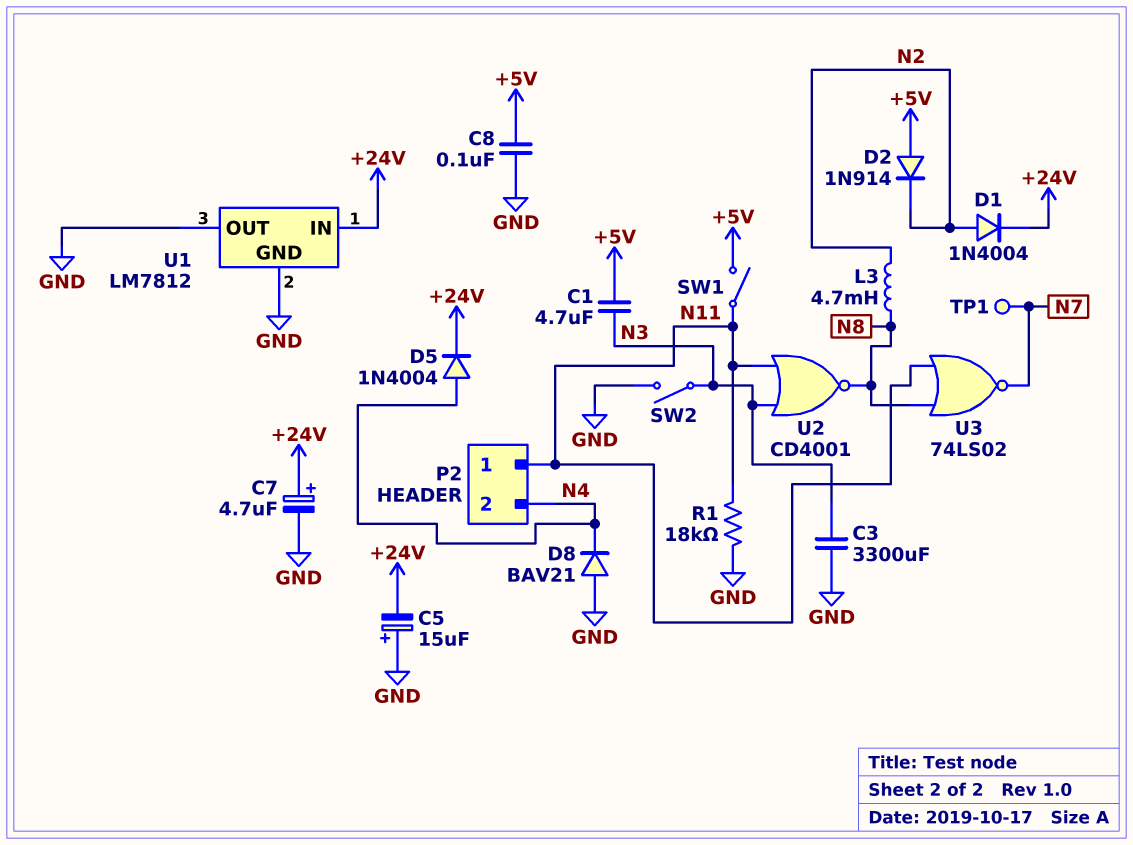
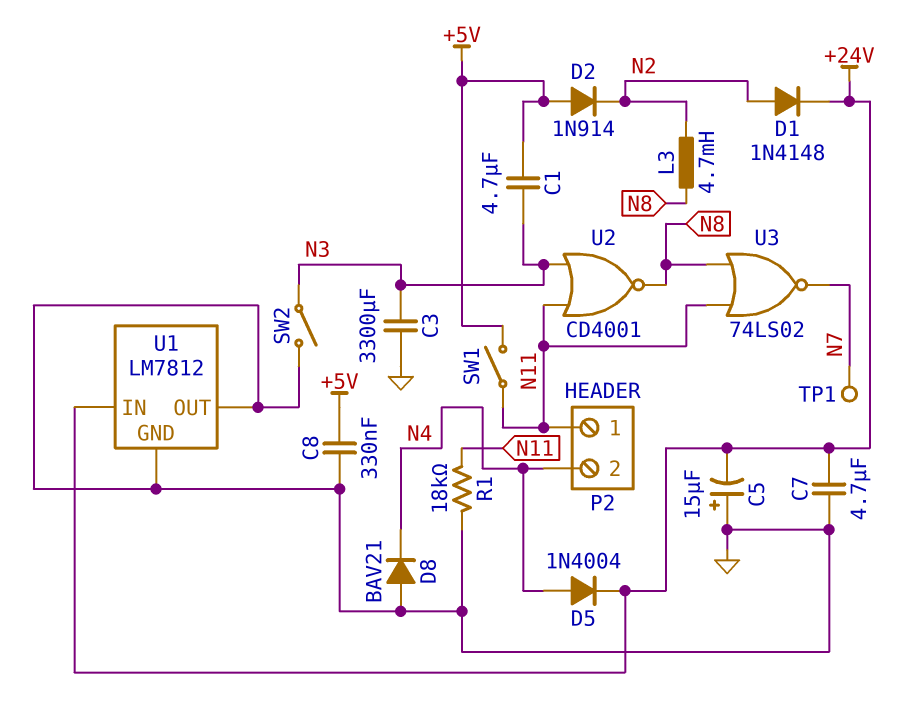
C7: 4.7uF (plus +24V, minus GND) -> 4.7uF (+24V, GND)
C8: 100nF (+5V, GND) -> 330nF (+5V, GND)
D1: diode 1N4004 (A N2, K +24V) -> diode 1N4148 (A N2, K +24V)

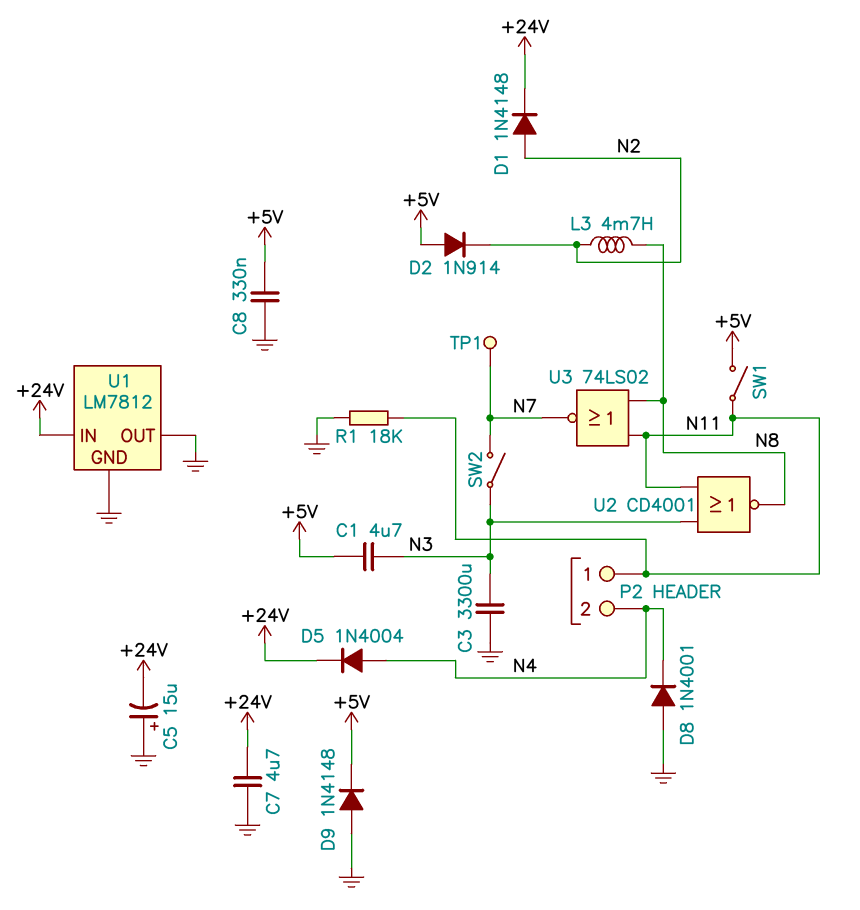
D8: diode BAV21 (A GND, K N4) -> diode 1N4001 (A GND, K N4)
D9: none -> diode 1N4148 (A GND, K +5V)
SW2: switch (GND, N3) -> switch (N3, N7)

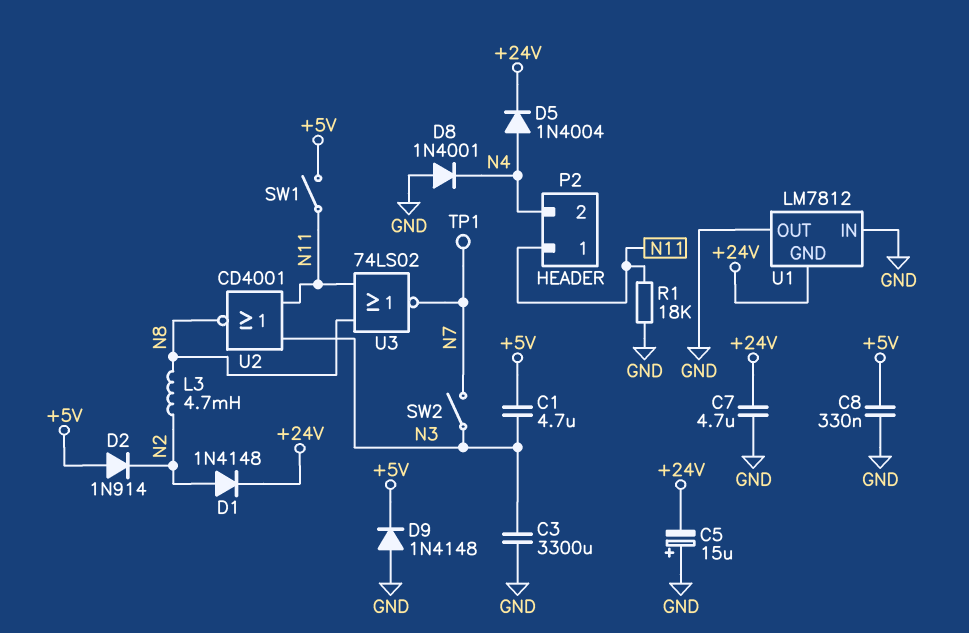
U1 pin GND: GND -> +24V
U1 pin IN: +24V -> GND

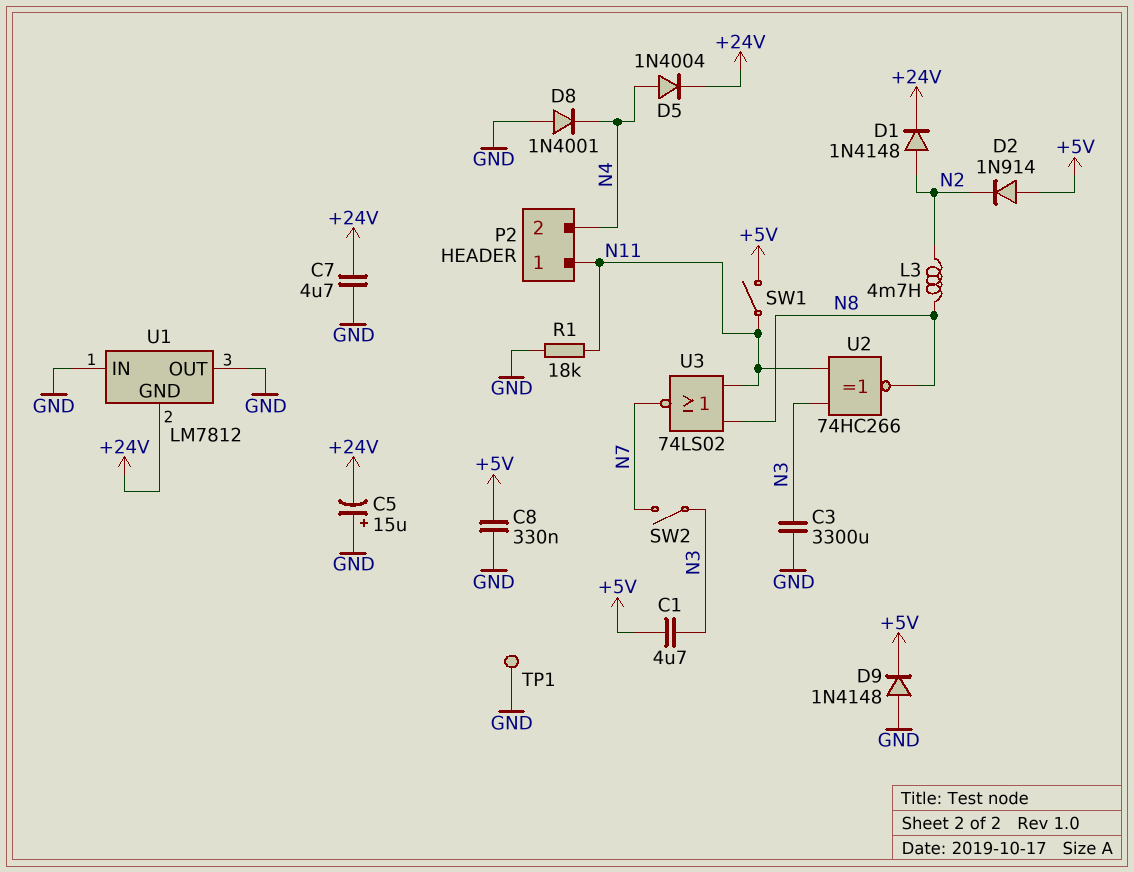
TP1: test point (N7) -> test point (GND)
U2: NOR CD4001 (in N3, in N11, out N8) -> XNOR 74HC266 (in N3, in N11, out N8)

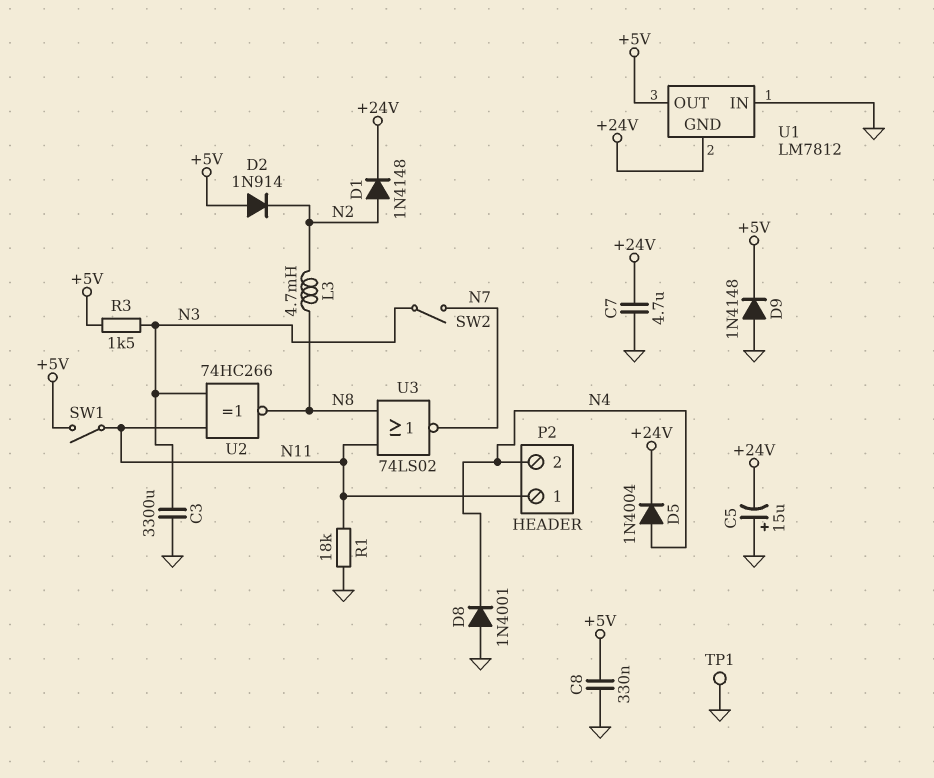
C1: 4.7uF (+5V, N3) -> none
R3: none -> 1.5k (+5V, N3)
U1 pin OUT: GND -> +5V

